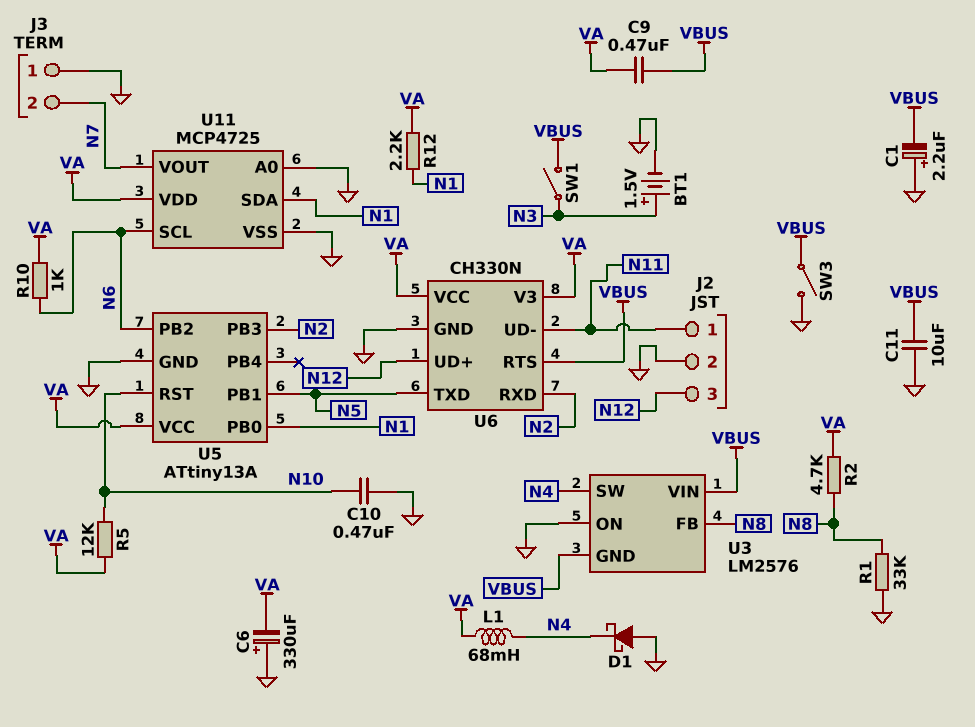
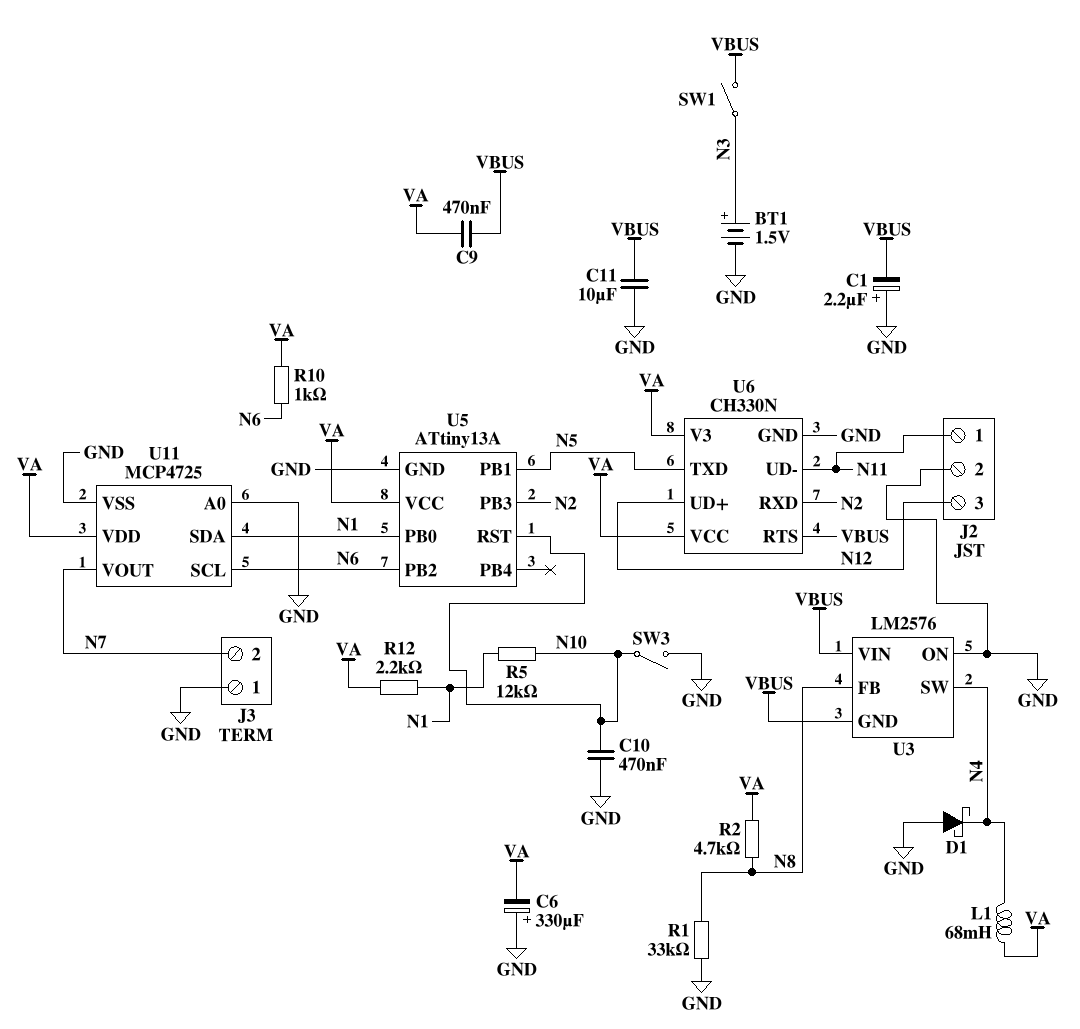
R5: 12k (N10, VA) -> 12k (N1, N10)
SW3: switch (GND, VBUS) -> switch (GND, N10)

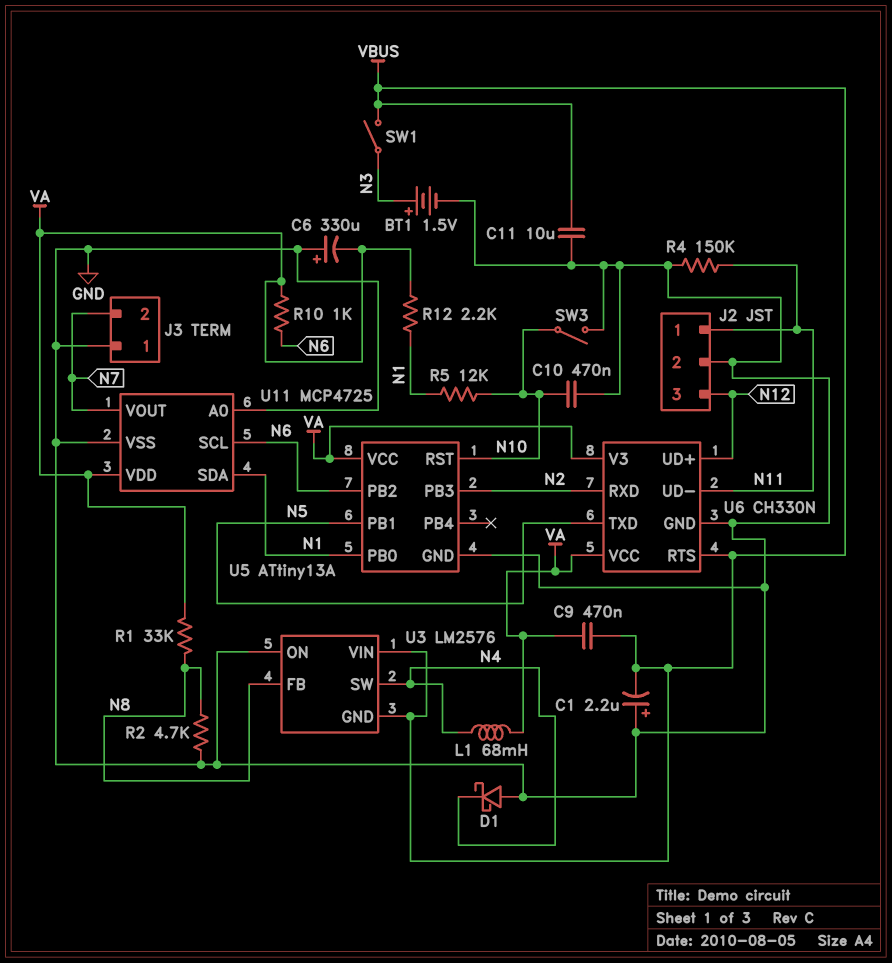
R1: 33k (GND, N8) -> 33k (N8, VA)
R2: 4.7k (N8, VA) -> 4.7k (GND, N8)
R4: none -> 150k (GND, N11)

